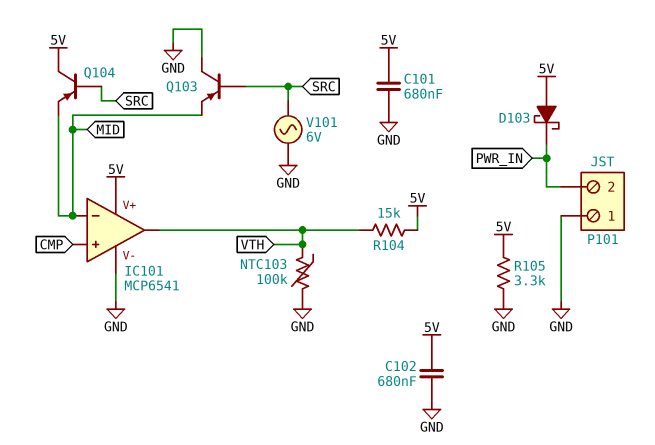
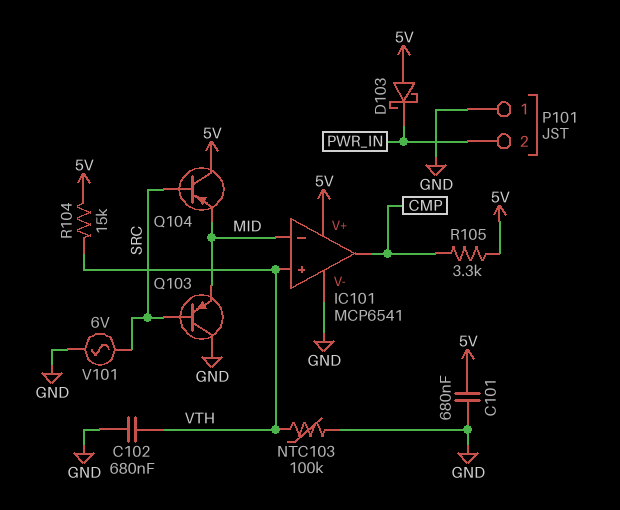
C102: 680nF (5V, GND) -> 680nF (GND, VTH)
IC101 pin in+: CMP -> VTH
IC101 pin out: VTH -> CMP
R105: 3.3k (5V, GND) -> 3.3k (5V, CMP)

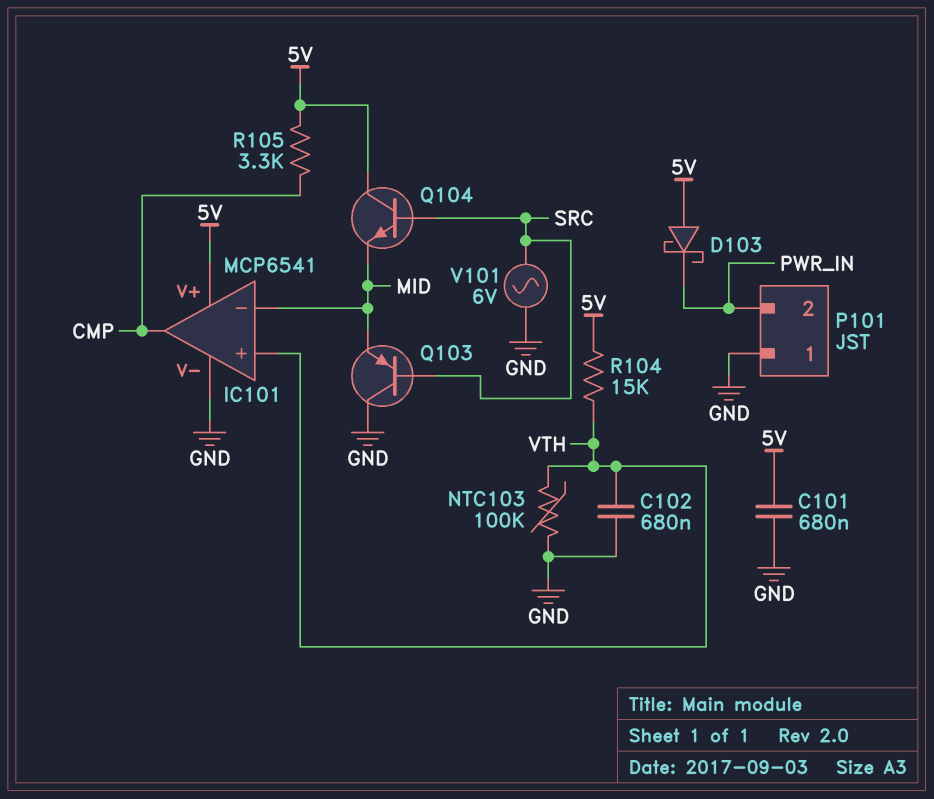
Q104: PNP (B SRC, C 5V, E MID) -> NPN (B SRC, C 5V, E MID)

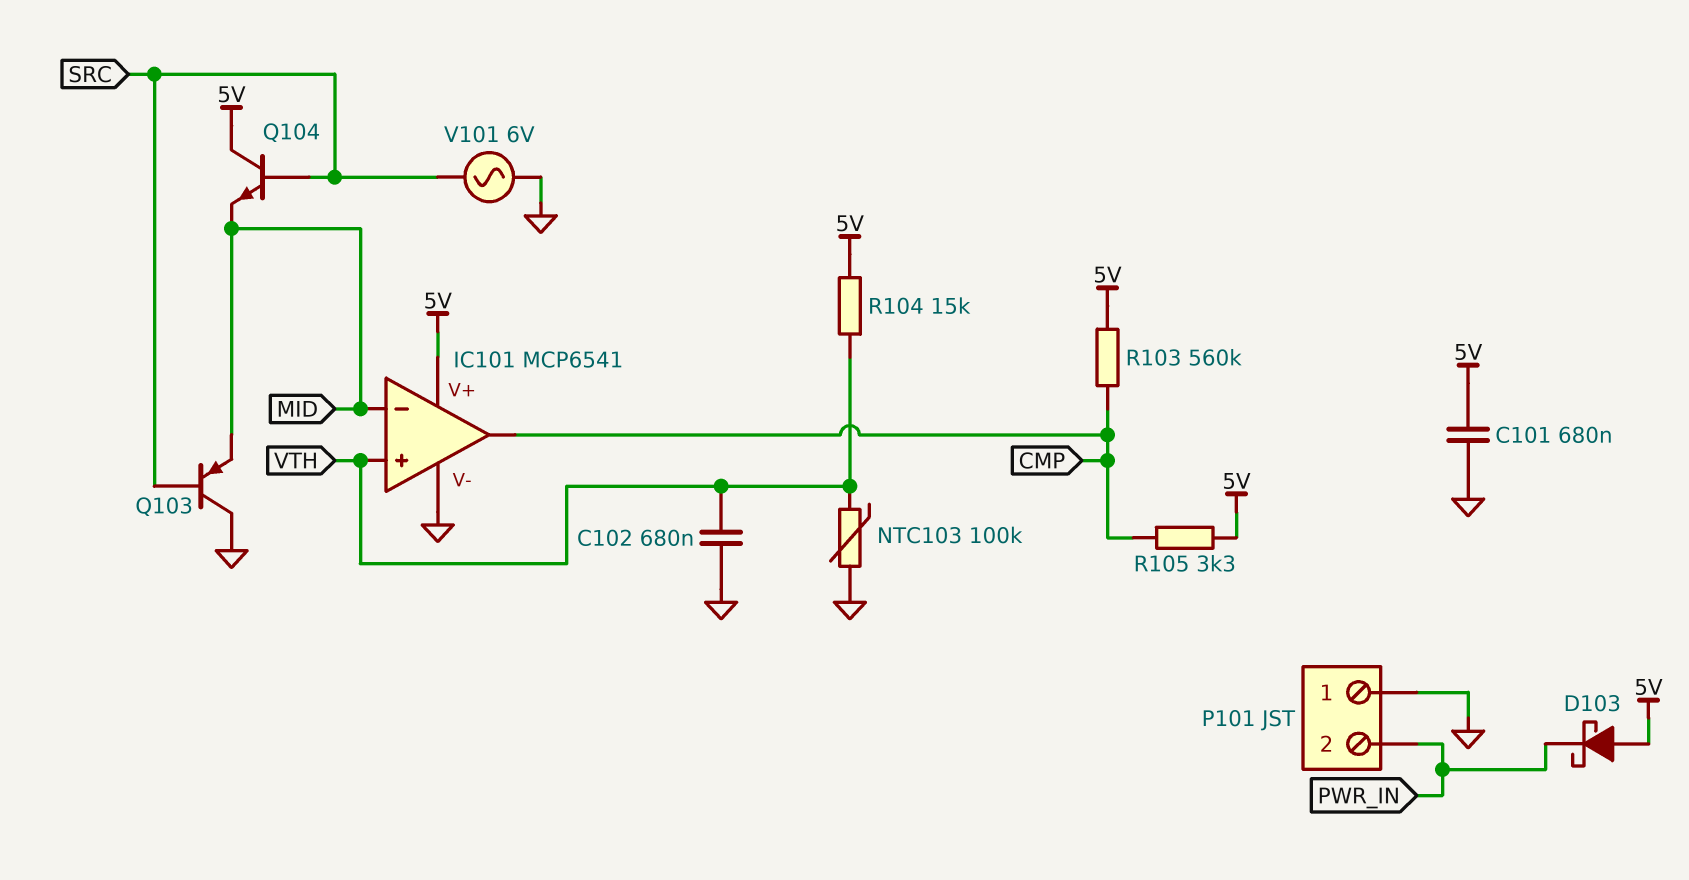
R103: none -> 560k (5V, CMP)

